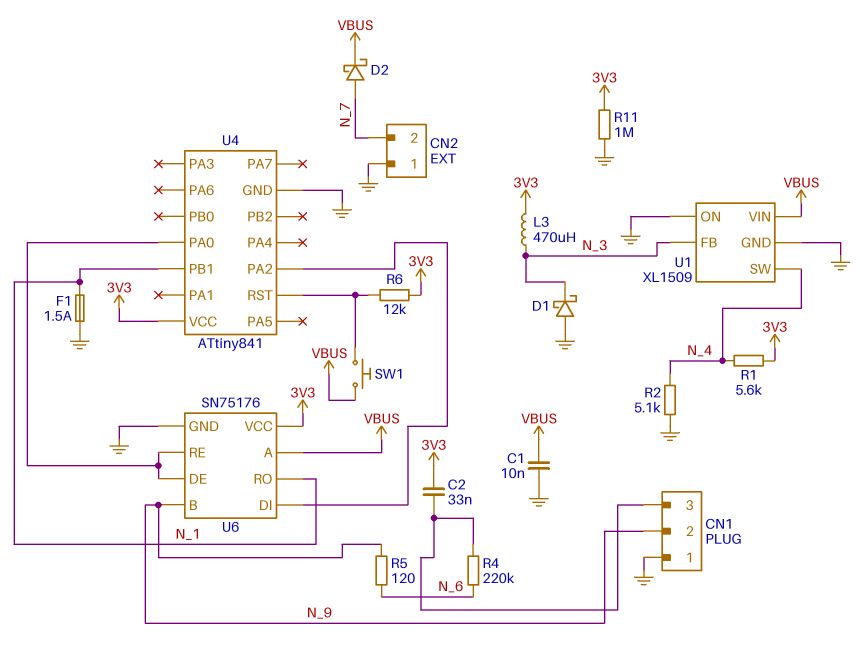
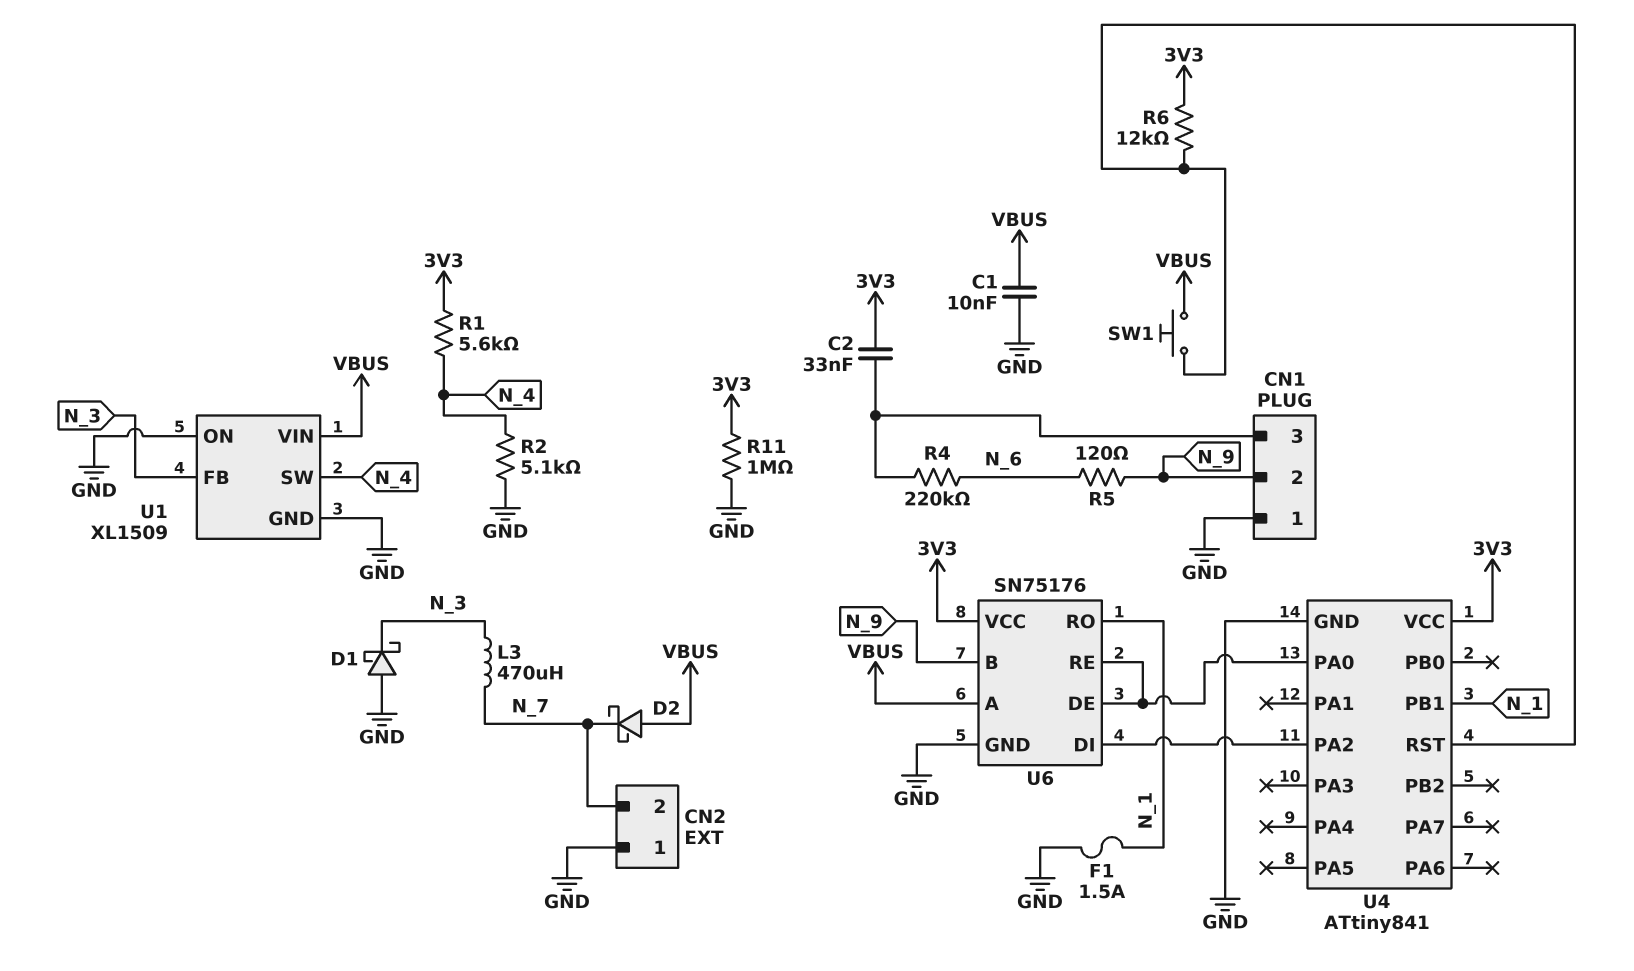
D2: schottky (A N_7, K VBUS) -> schottky (A VBUS, K N_7)
L3: 470uH (3V3, N_3) -> 470uH (N_3, N_7)

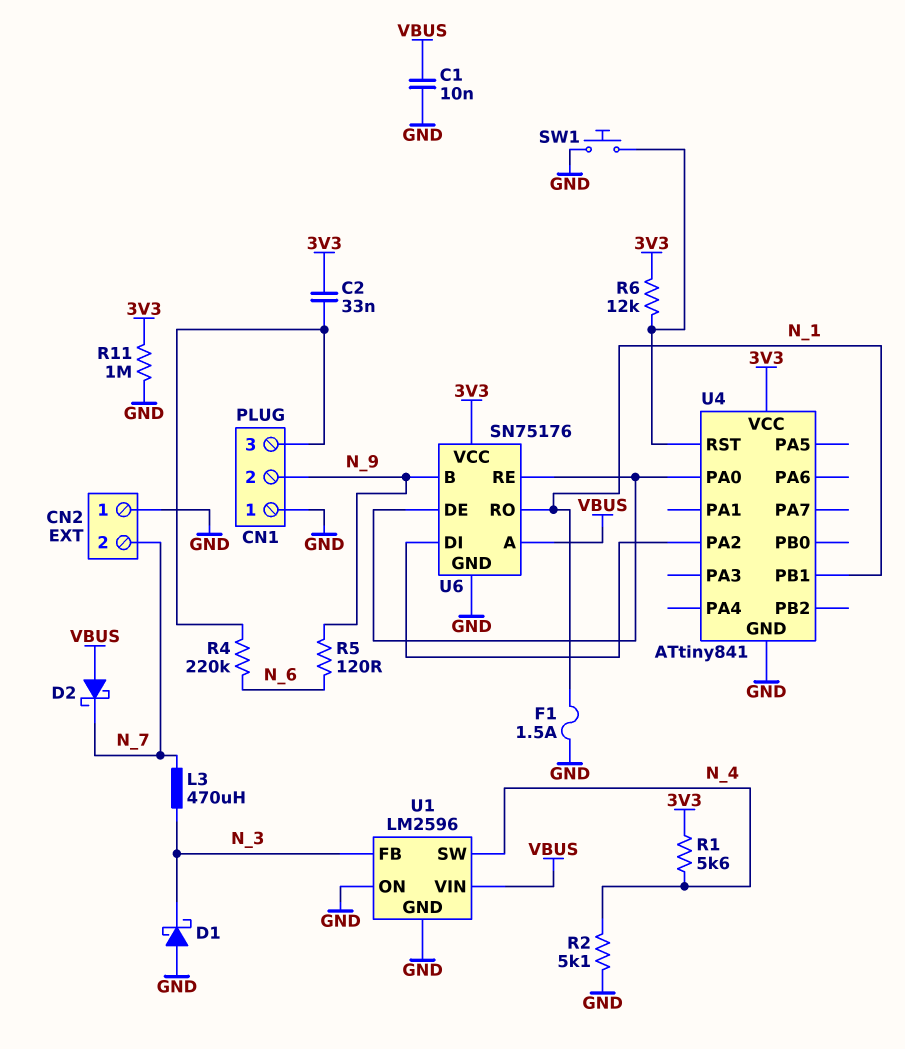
SW1: button (U4/RST, VBUS) -> button (GND, U4/RST)
U1: XL1509 -> LM2596

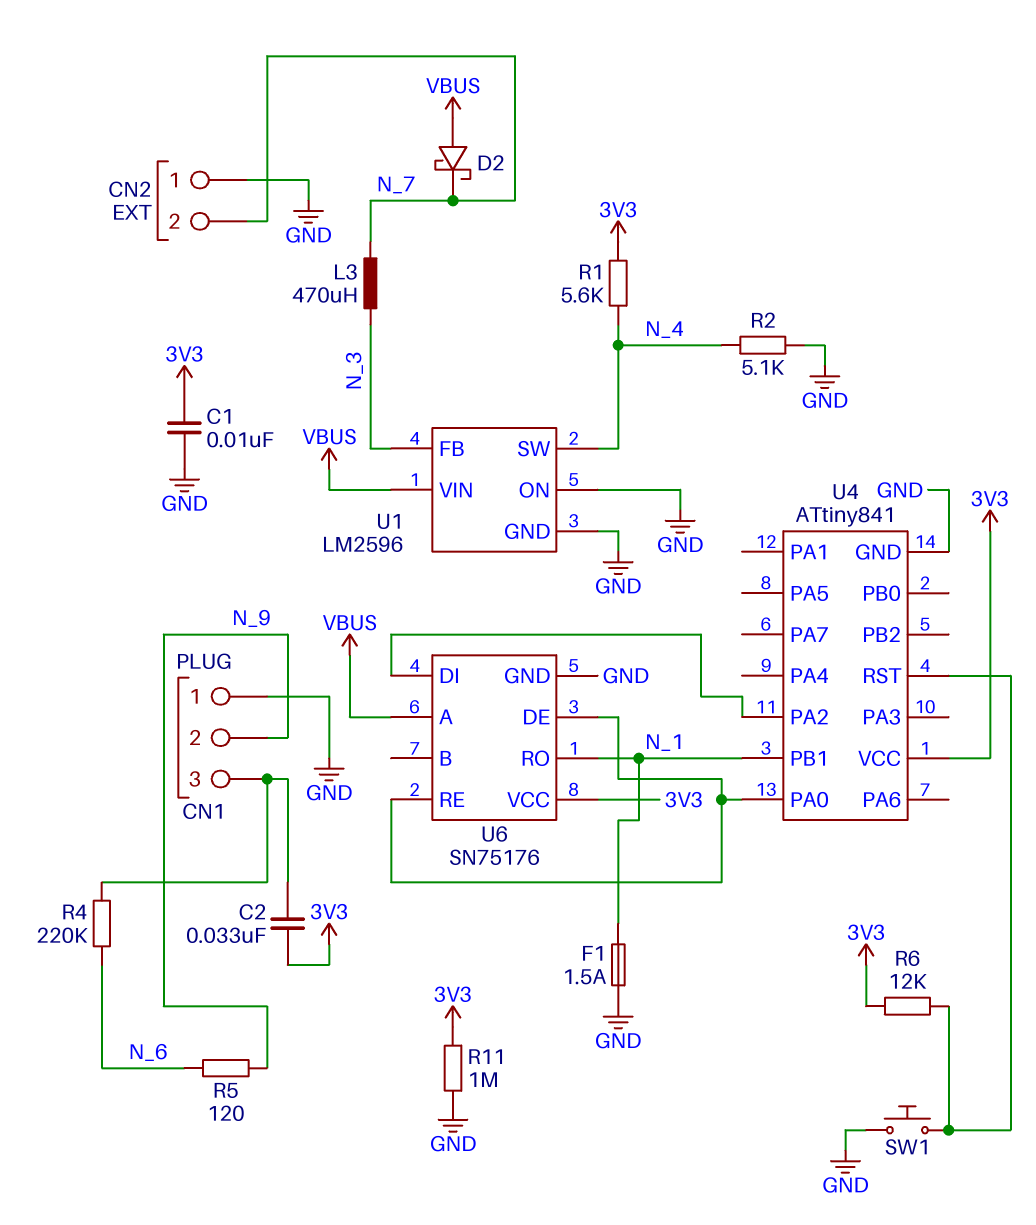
C1: 10nF (GND, VBUS) -> 10nF (3V3, GND)
D1: schottky (A GND, K N_3) -> none
U6 pin B: N_9 -> none

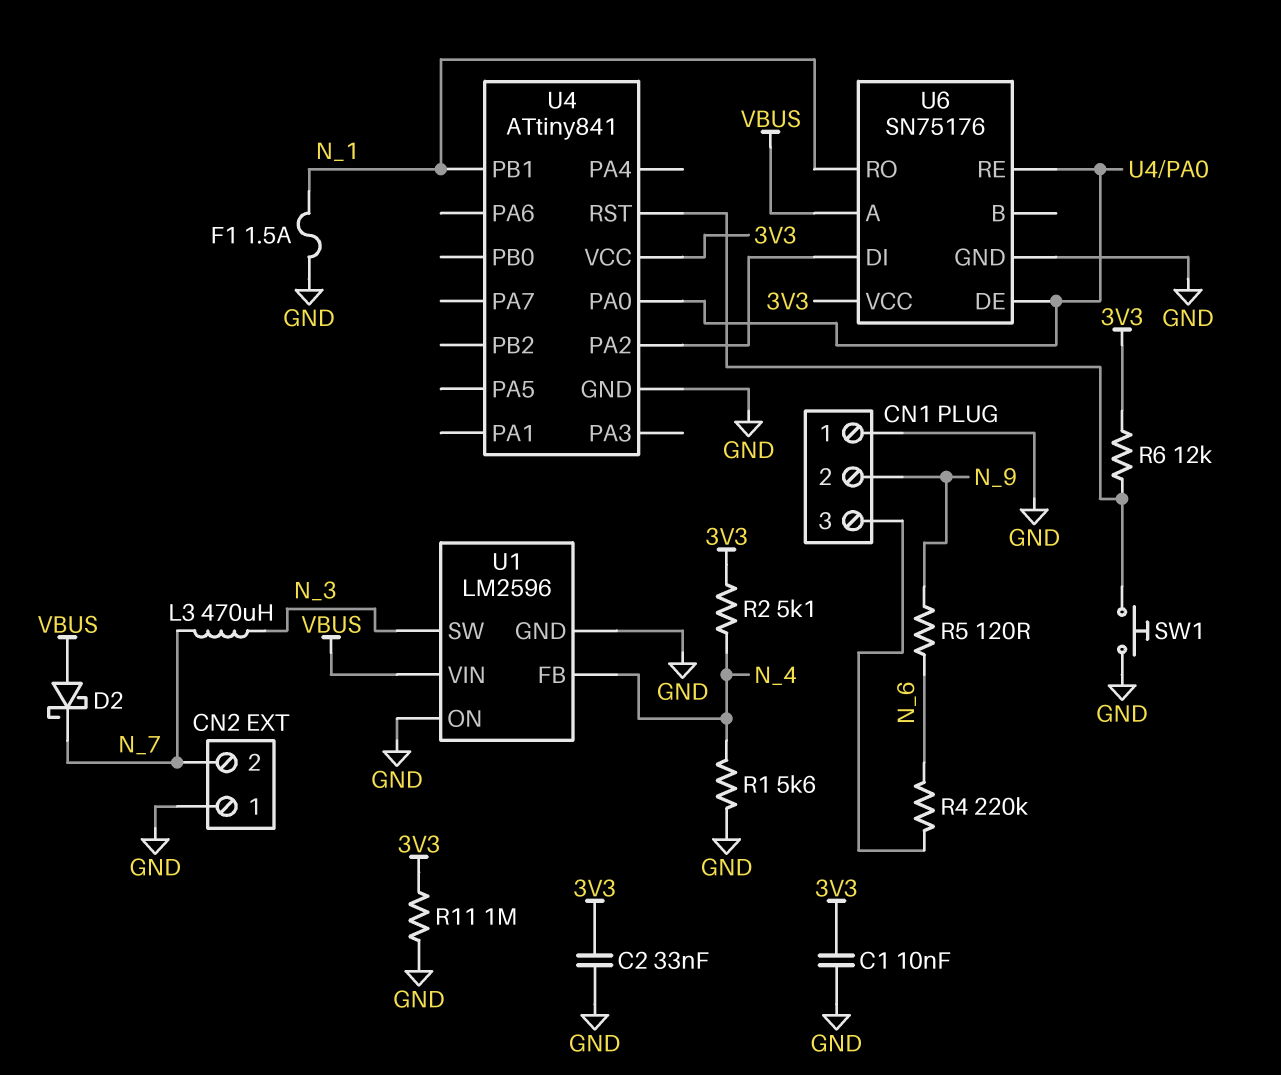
C2: 33nF (3V3, CN1/3) -> 33nF (3V3, GND)
R1: 5.6k (3V3, N_4) -> 5.6k (GND, N_4)
R2: 5.1k (GND, N_4) -> 5.1k (3V3, N_4)
U1 pin FB: N_3 -> N_4
U1 pin SW: N_4 -> N_3

